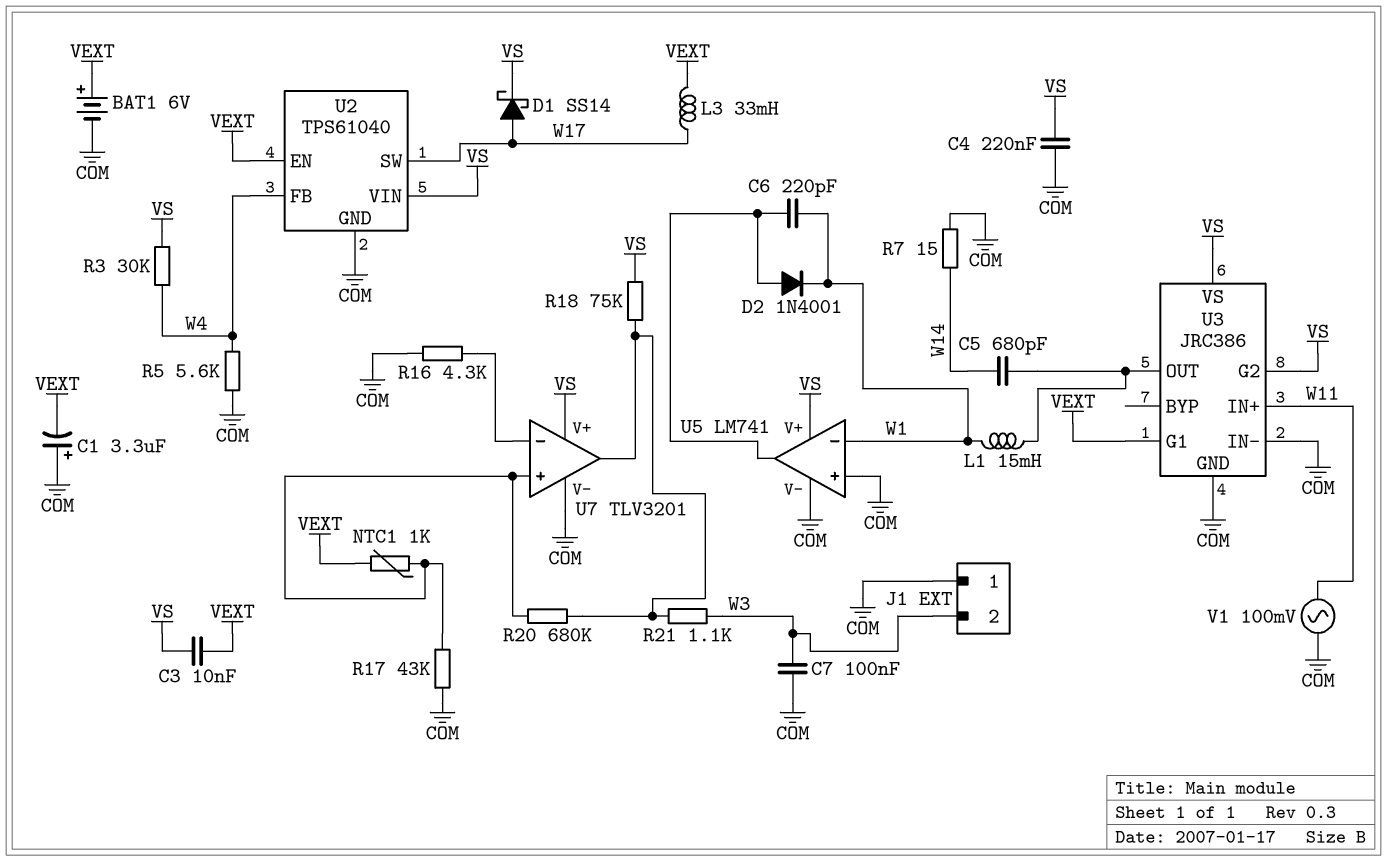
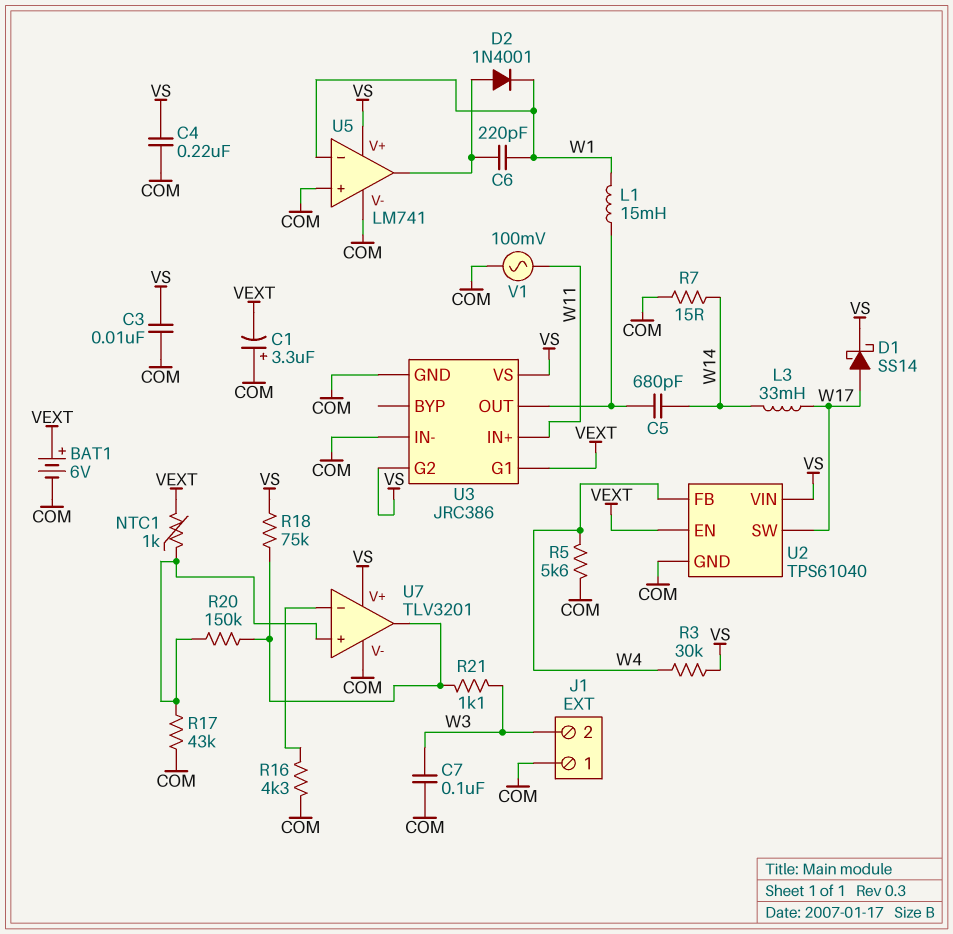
C3: 10nF (VEXT, VS) -> 10nF (COM, VS)
L3: 33mH (VEXT, W17) -> 33mH (W14, W17)
R20: 680k (U7/in+, U7/out) -> 150k (U7/in+, U7/out)

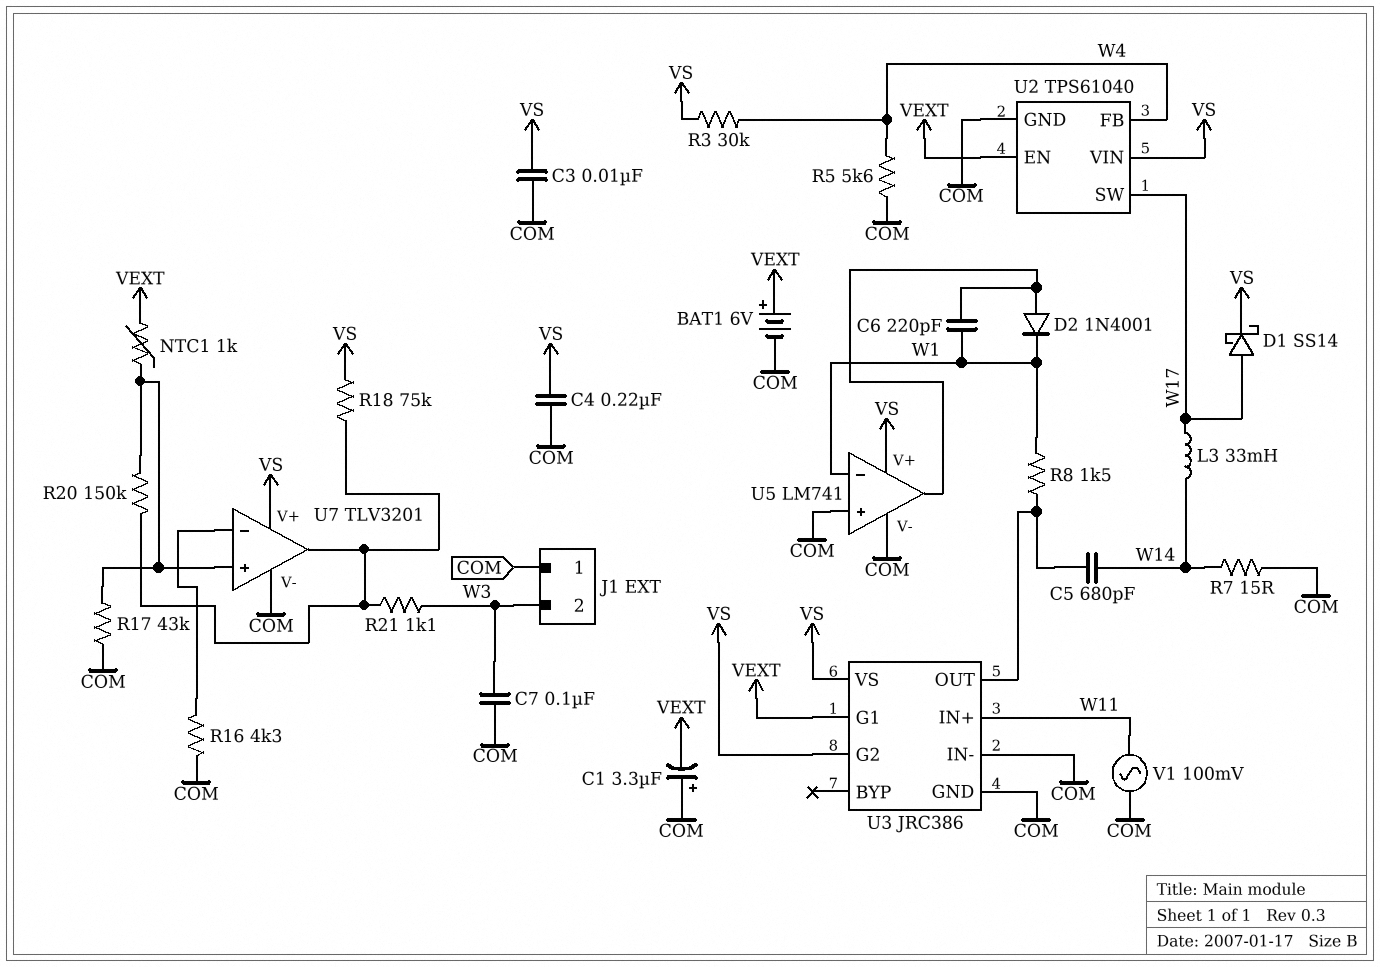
L1: 15mH (U3/OUT, W1) -> none
R8: none -> 1.5k (U3/OUT, W1)

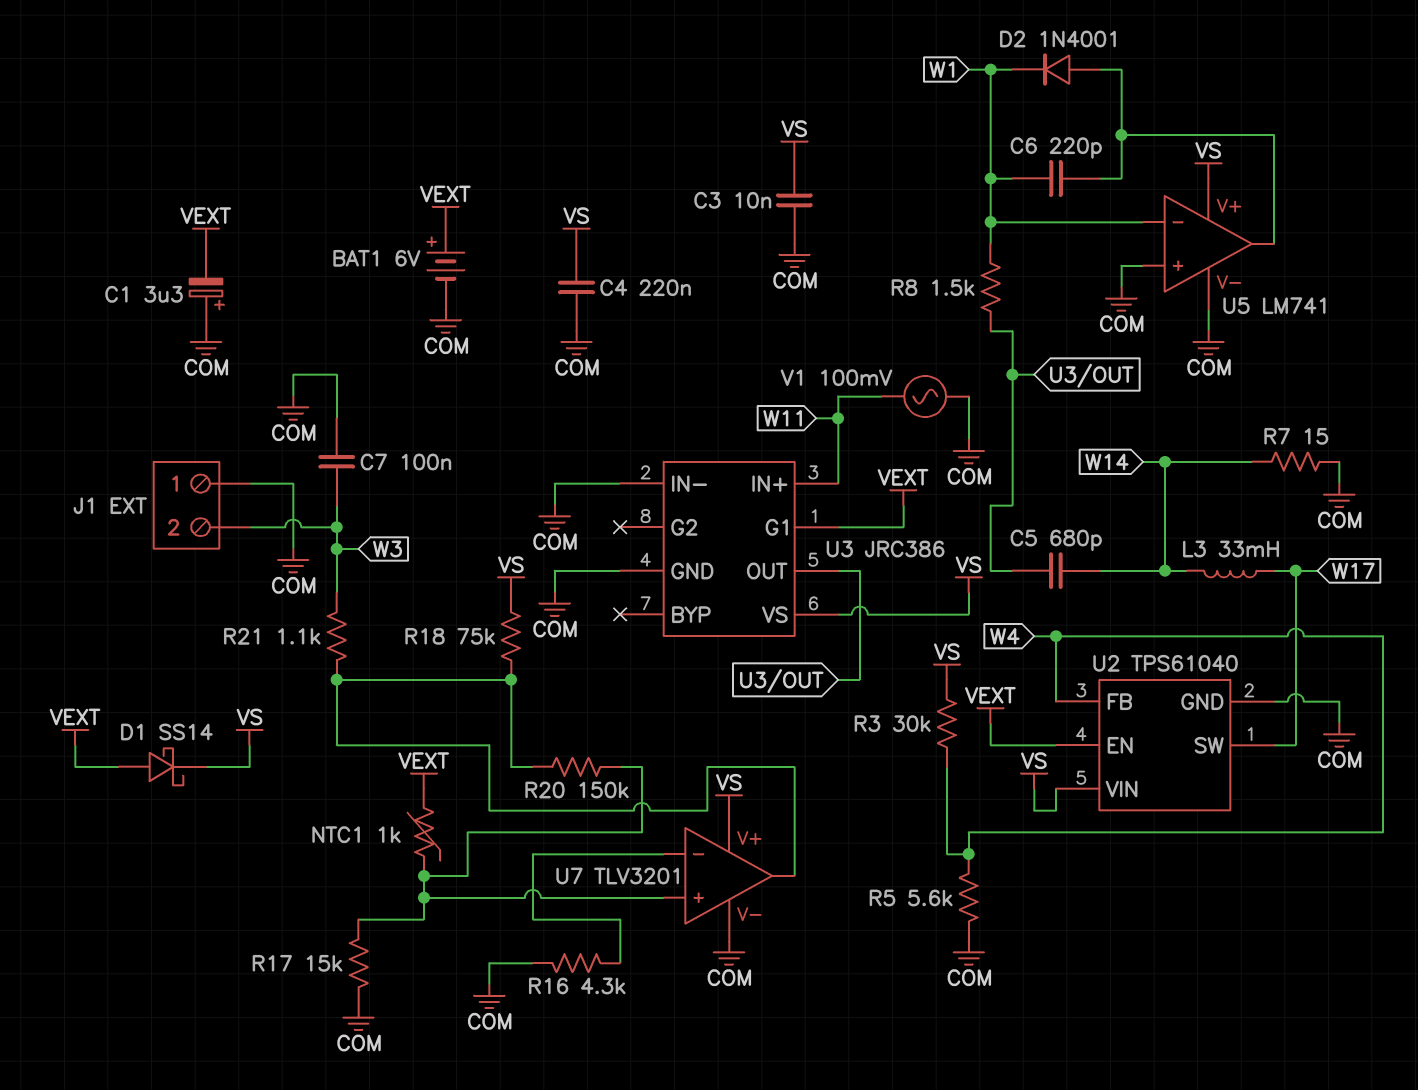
D1: schottky SS14 (A W17, K VS) -> schottky SS14 (A VEXT, K VS)
R17: 43k (COM, U7/in+) -> 15k (COM, U7/in+)
U3 pin G2: VS -> none

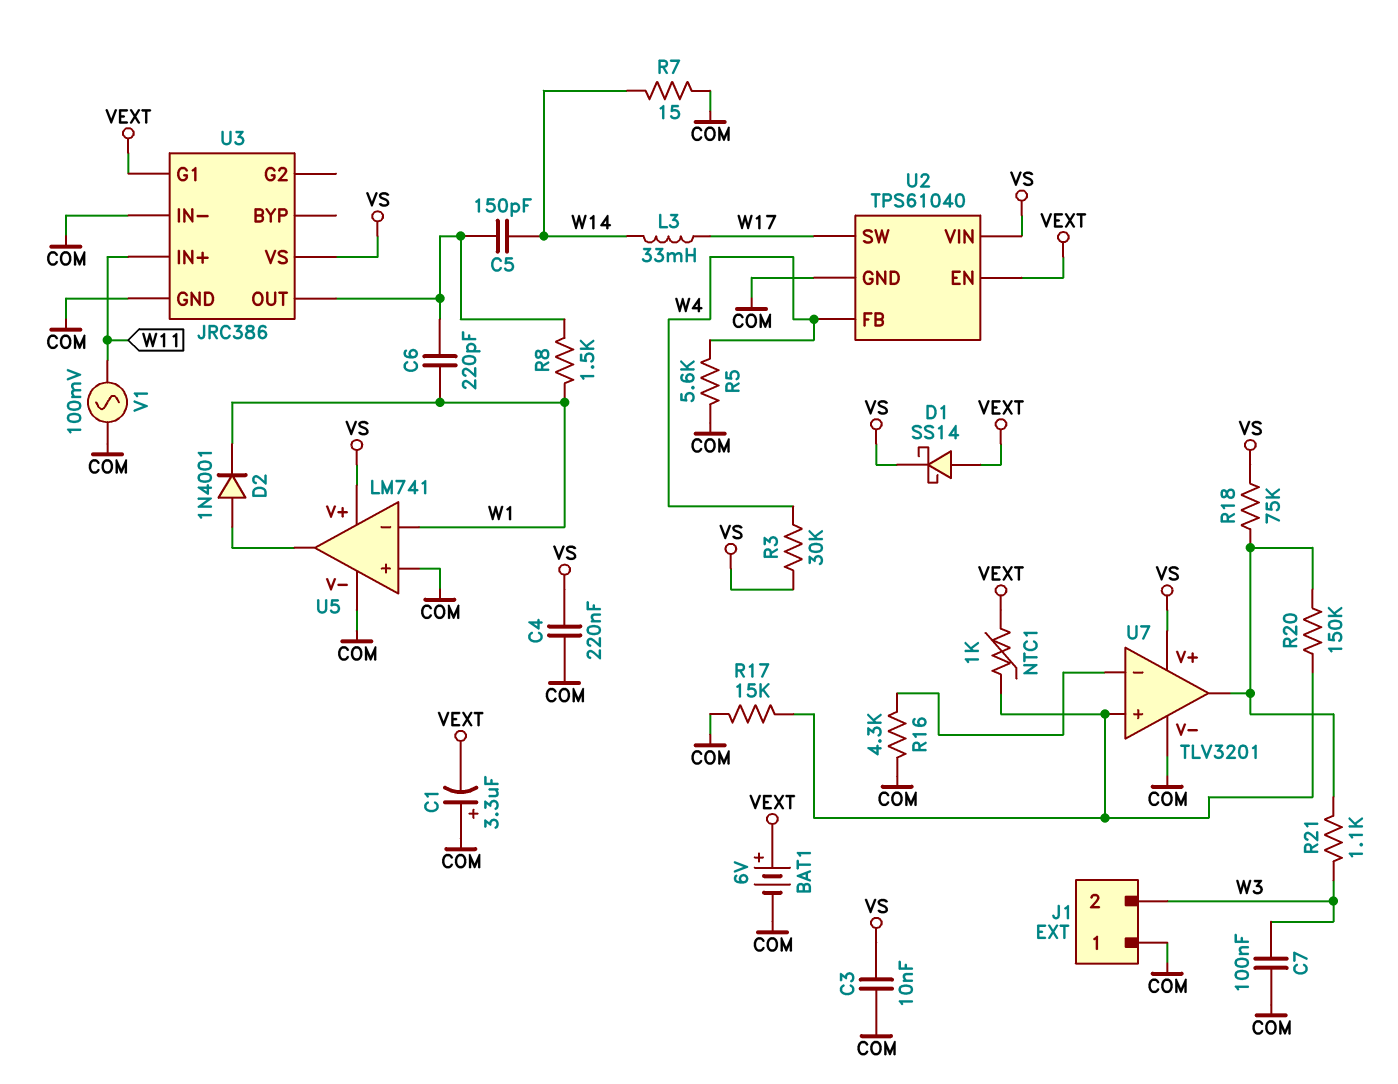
C5: 680pF (U3/OUT, W14) -> 150pF (U3/OUT, W14)
C6: 220pF (U5/out, W1) -> 220pF (U3/OUT, W1)

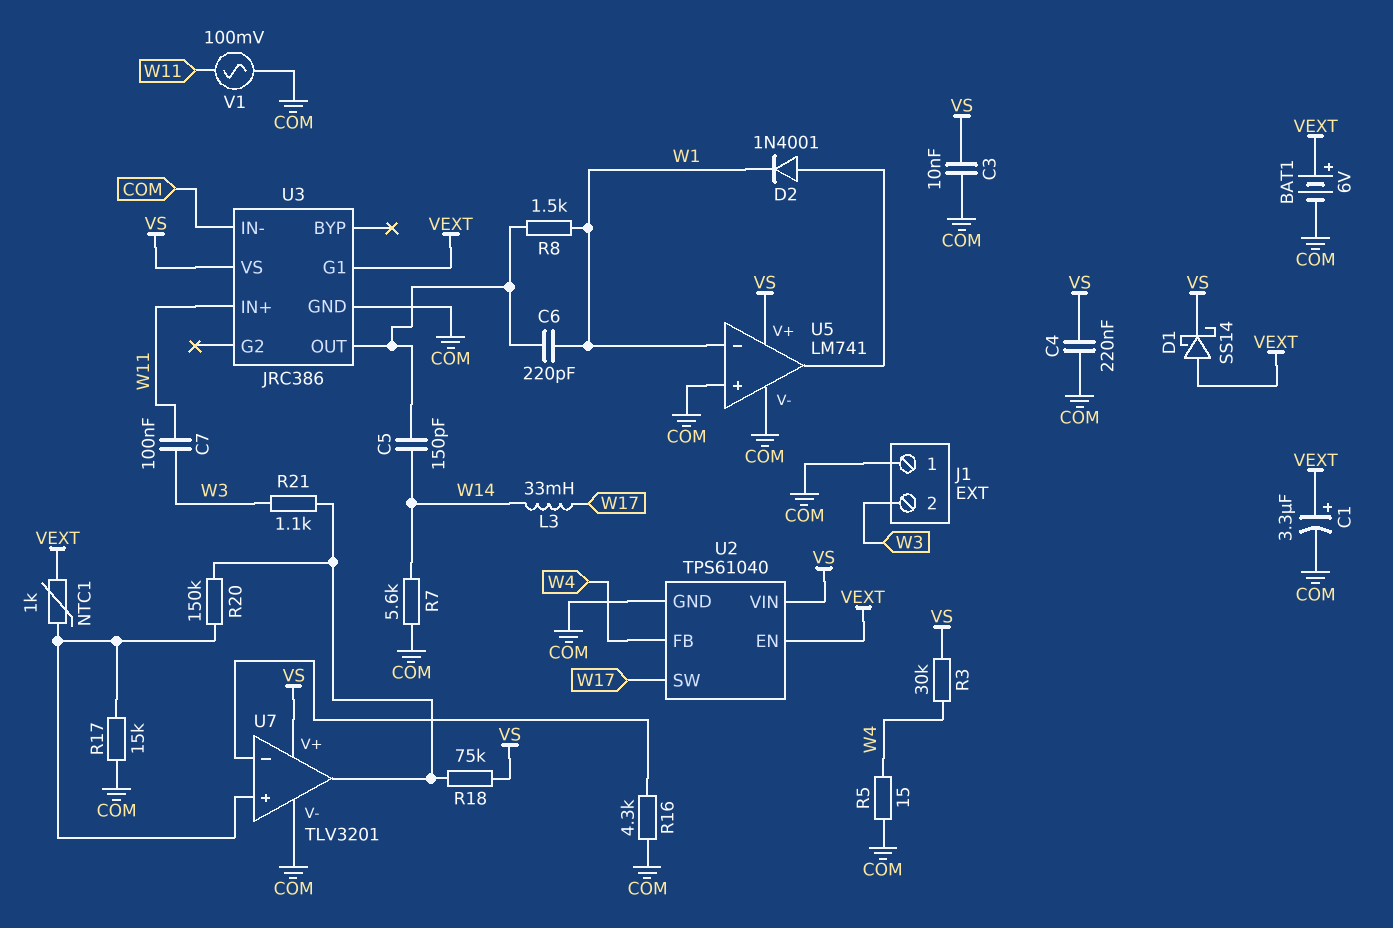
C1: 3.3uF (plus COM, minus VEXT) -> 3.3uF (plus VEXT, minus COM)
C7: 100nF (COM, W3) -> 100nF (W3, W11)
R5: 5.6k (COM, W4) -> 15 (COM, W4)
R7: 15 (COM, W14) -> 5.6k (COM, W14)

